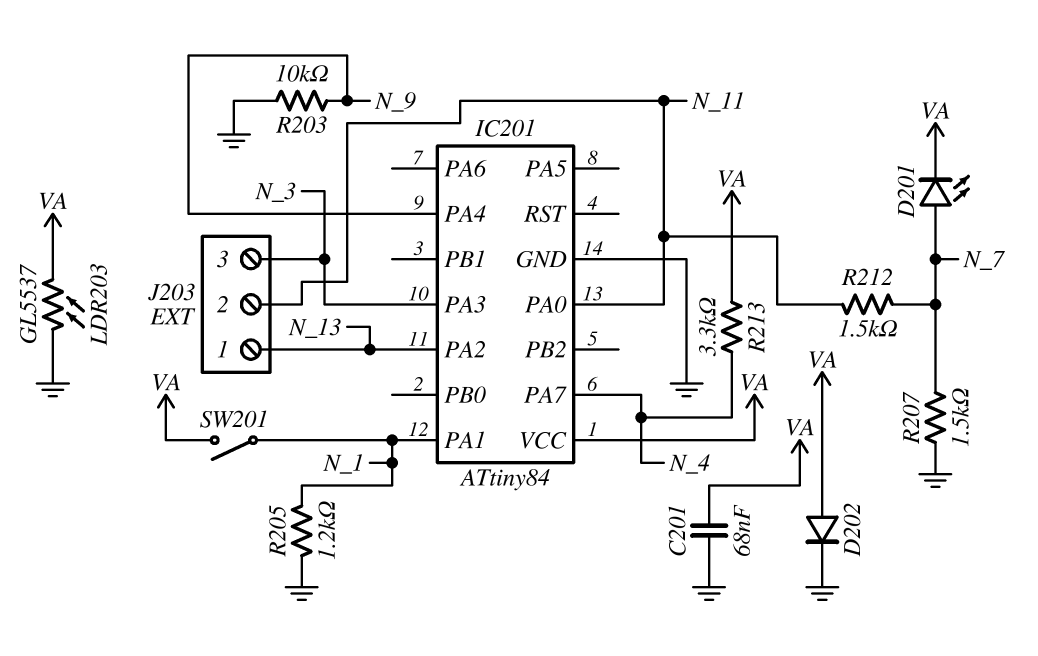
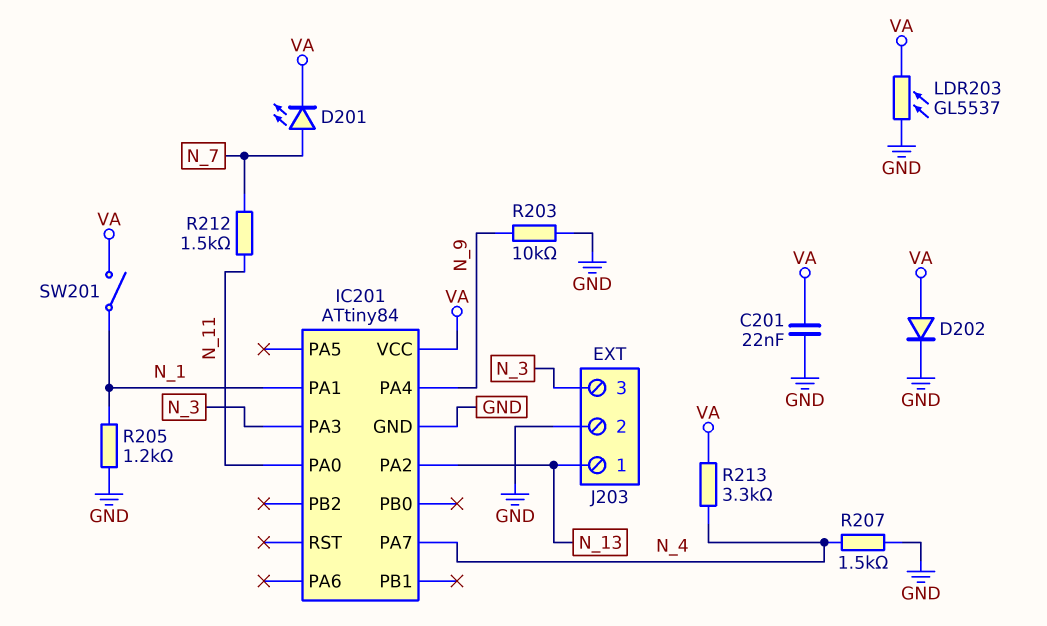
C201: 68nF (GND, VA) -> 22nF (GND, VA)
J203 pin 2: N_11 -> GND
R207: 1.5k (GND, N_7) -> 1.5k (GND, N_4)

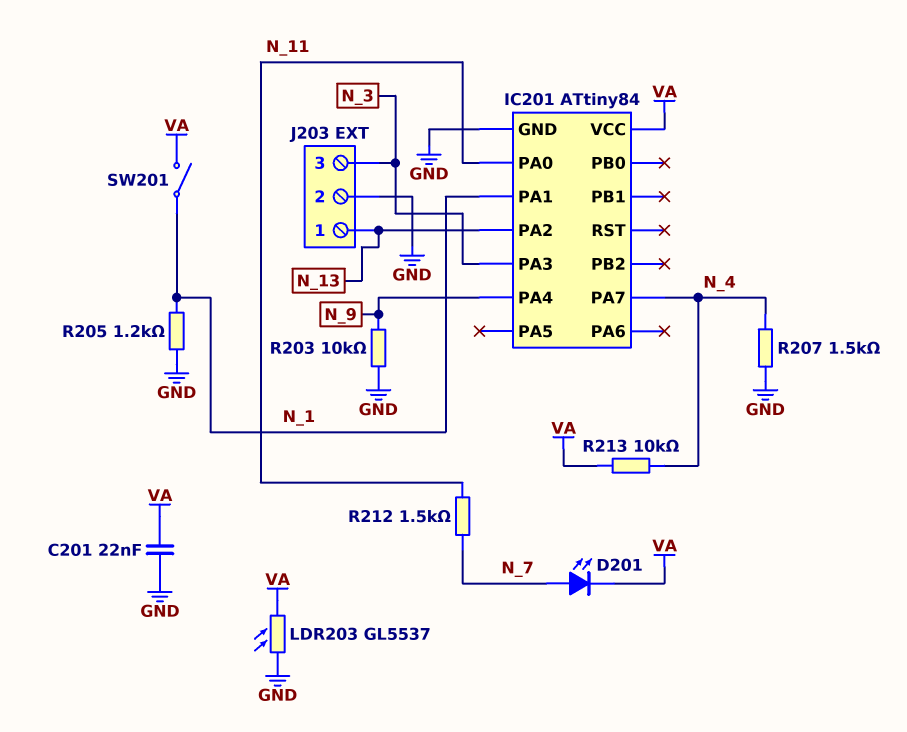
D202: diode (A VA, K GND) -> none
R213: 3.3k (N_4, VA) -> 10k (N_4, VA)

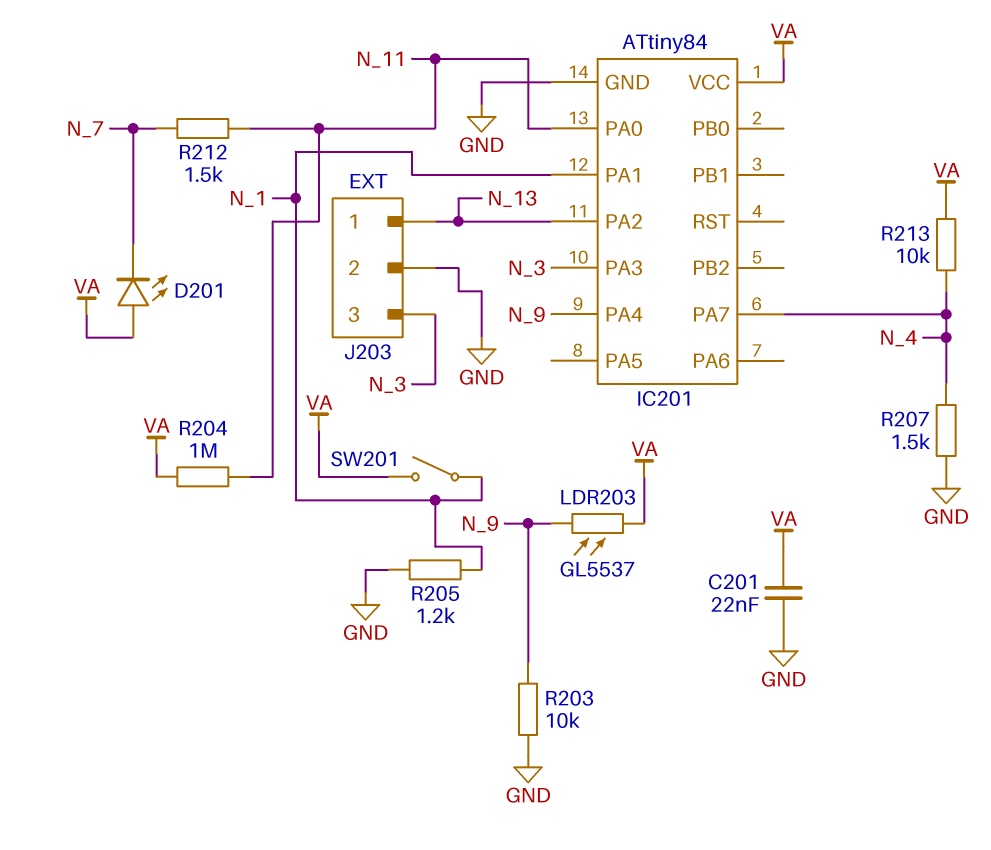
D201: LED (A N_7, K VA) -> LED (A VA, K N_7)
LDR203: GL5537 (GND, VA) -> GL5537 (N_9, VA)
R204: none -> 1M (N_11, VA)

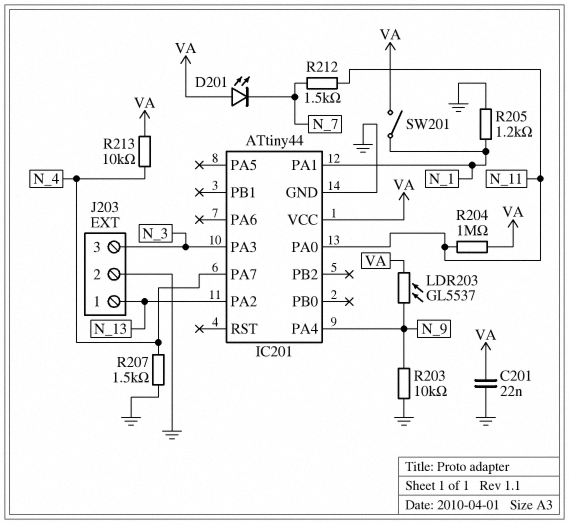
IC201: ATtiny84 -> ATtiny44

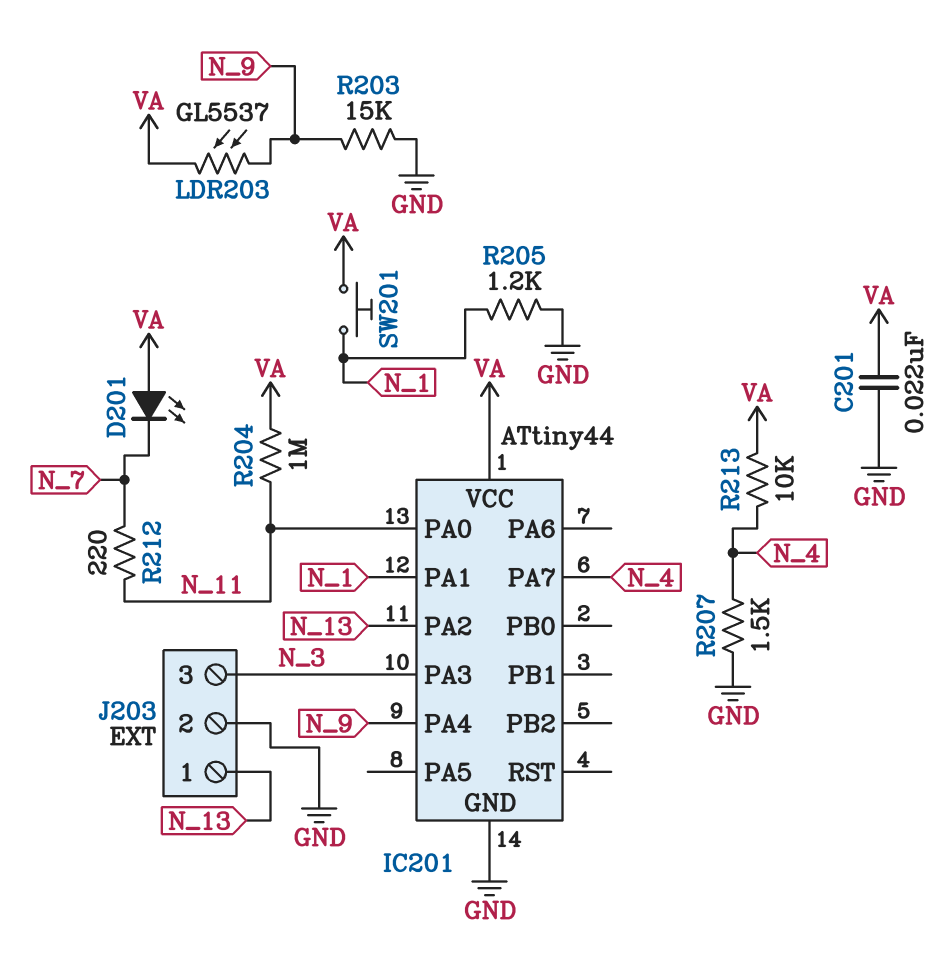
R203: 10k (GND, N_9) -> 15k (GND, N_9)
R212: 1.5k (N_7, N_11) -> 220 (N_7, N_11)
SW201: switch (N_1, VA) -> button (N_1, VA)

